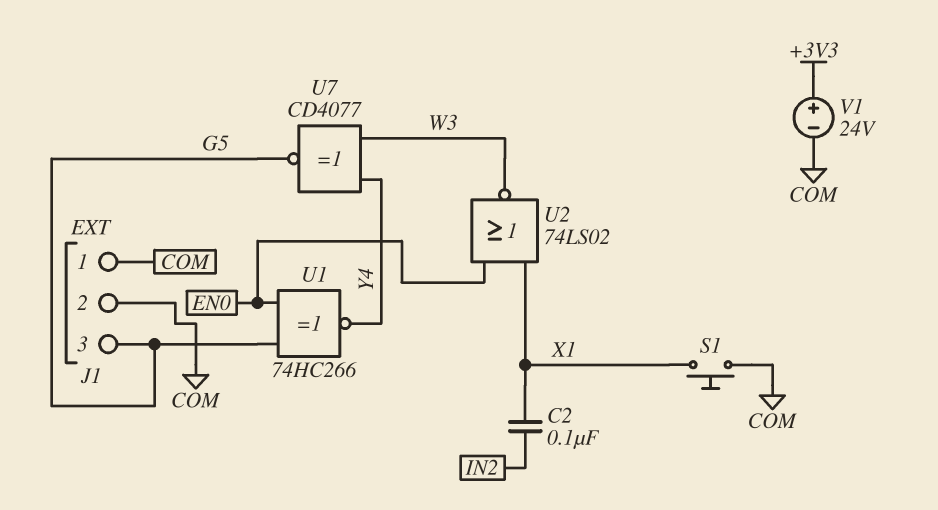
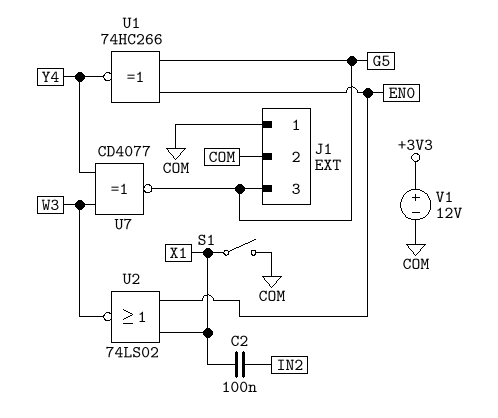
S1: button (COM, X1) -> switch (COM, X1)
V1: 24V (plus +3V3, minus COM) -> 12V (plus +3V3, minus COM)

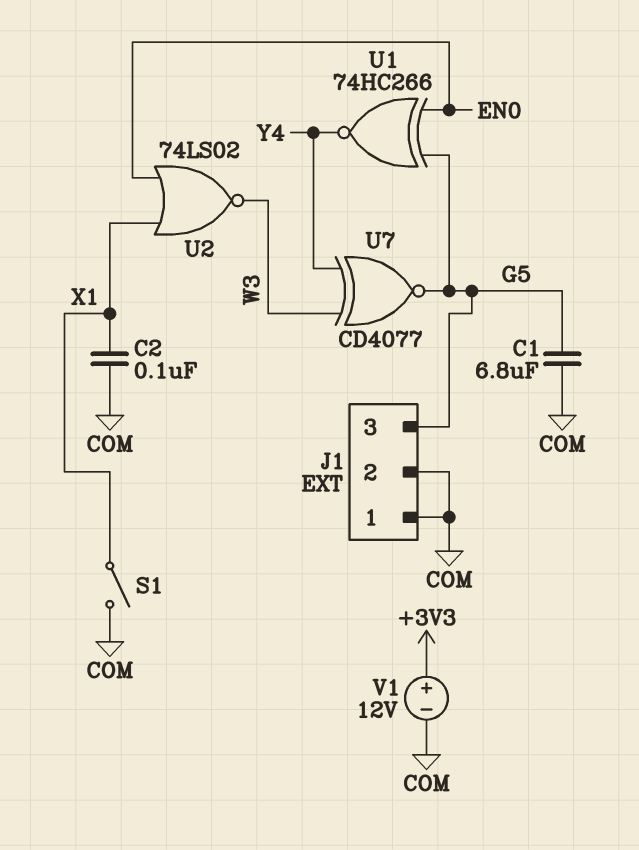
C1: none -> 6.8uF (COM, G5)
C2: 100nF (IN2, X1) -> 100nF (COM, X1)

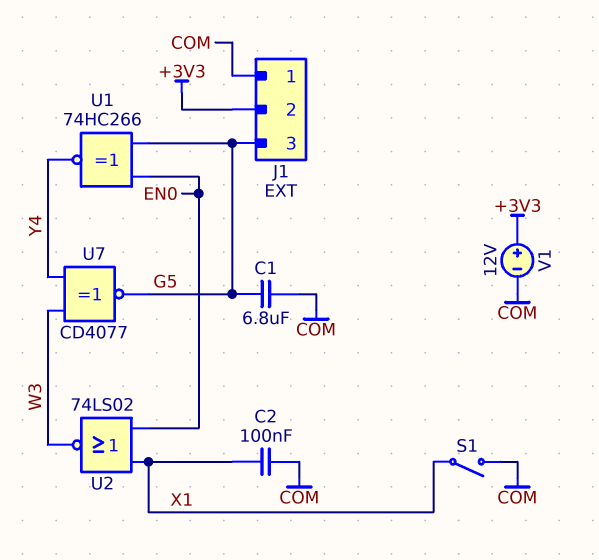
J1 pin 2: COM -> +3V3

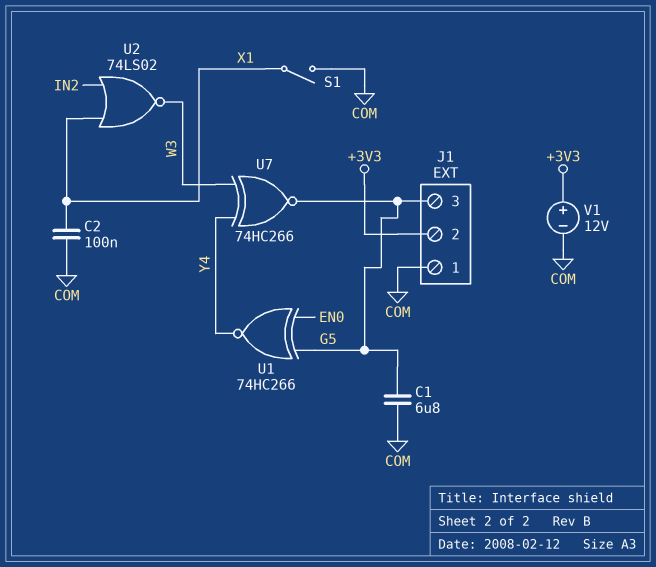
U2: NOR 74LS02 (in EN0, in X1, out W3) -> NOR 74LS02 (in IN2, in X1, out W3)
U7: XNOR CD4077 (in W3, in Y4, out G5) -> XNOR 74HC266 (in W3, in Y4, out G5)

